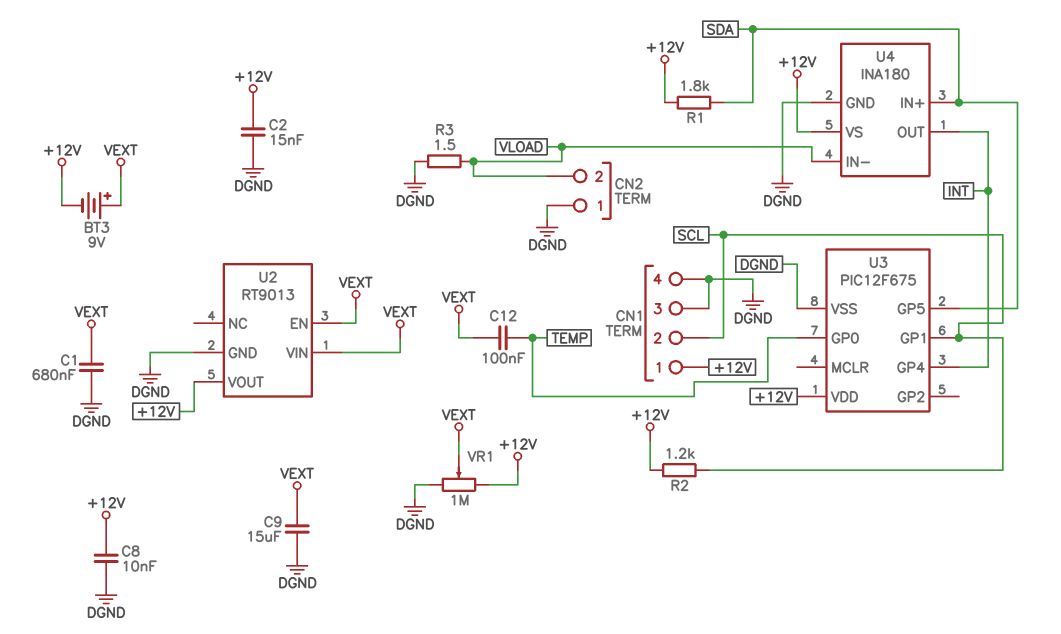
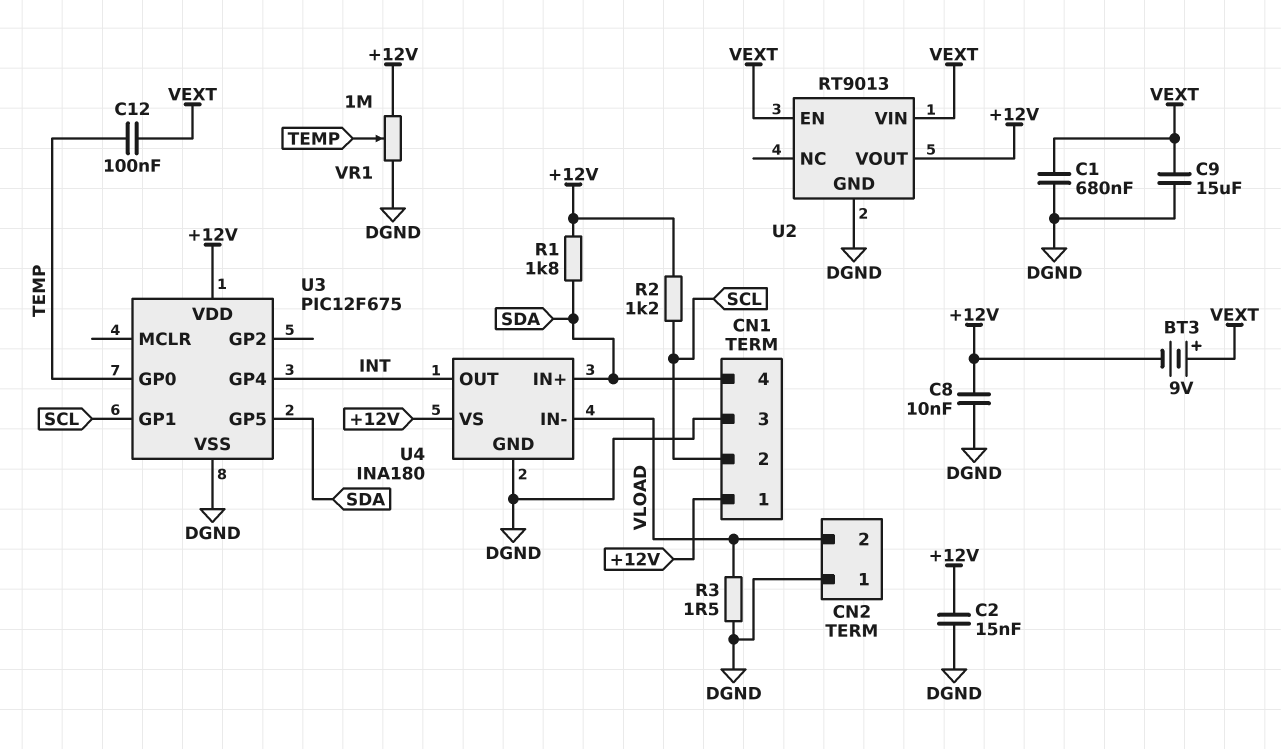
CN1 pin 4: DGND -> SDA
VR1: 1M (+12V, DGND, wiper VEXT) -> 1M (+12V, DGND, wiper TEMP)

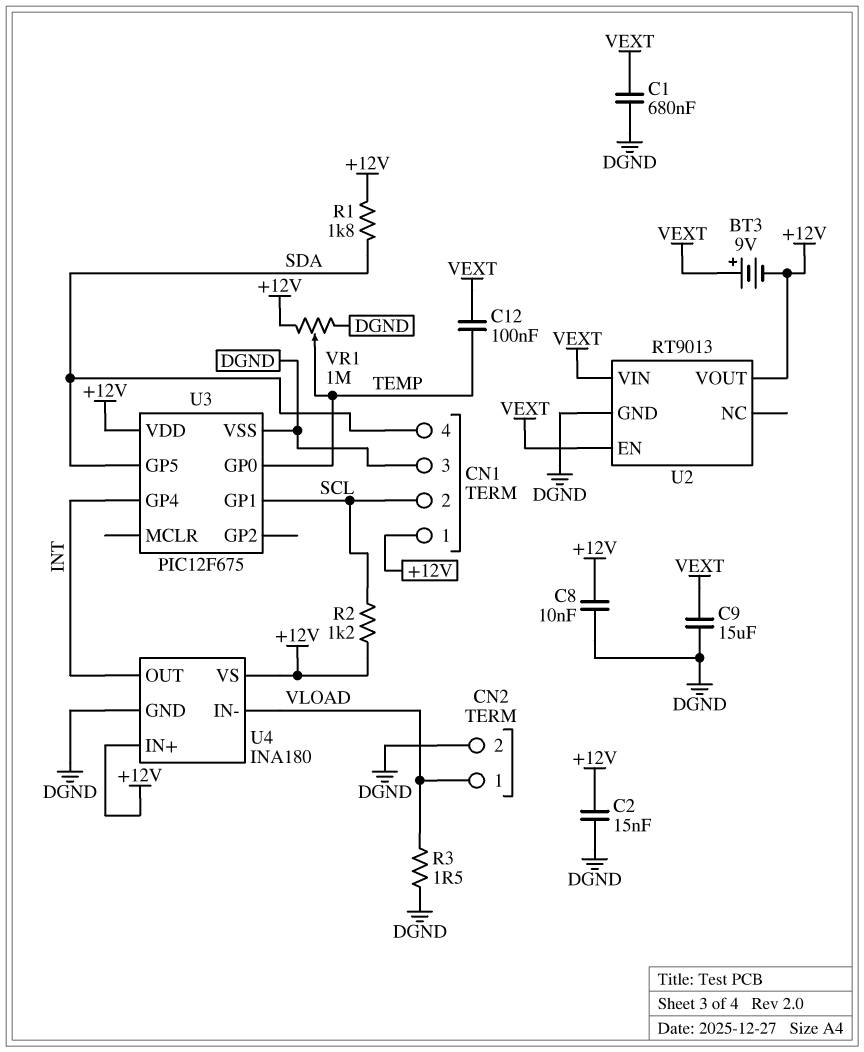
CN2 pin 1: DGND -> VLOAD
CN2 pin 2: VLOAD -> DGND
U4 pin IN+: SDA -> +12V

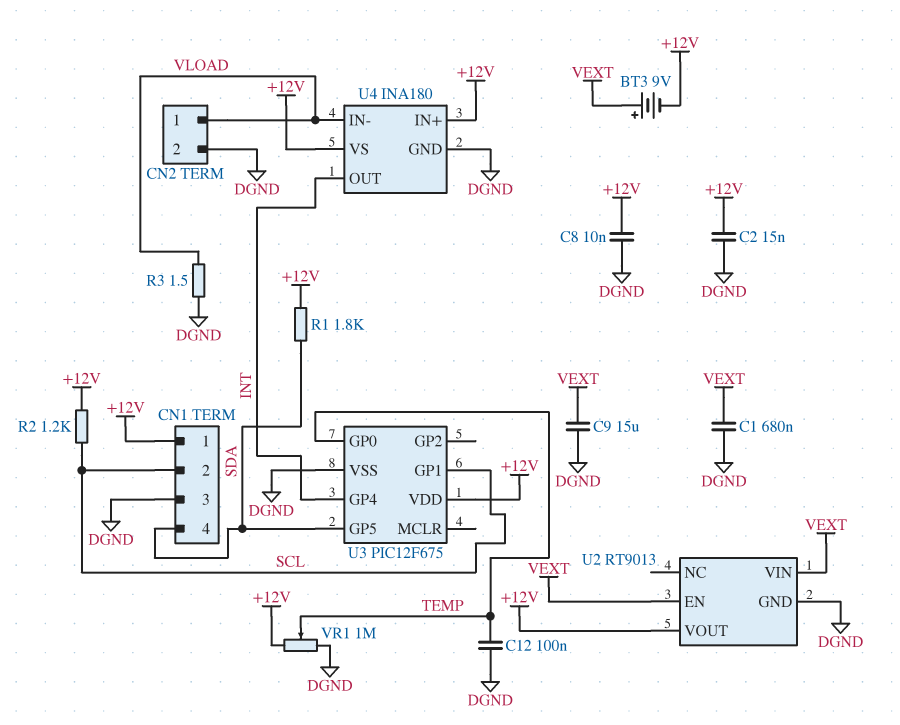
C12: 100nF (TEMP, VEXT) -> 100nF (DGND, TEMP)

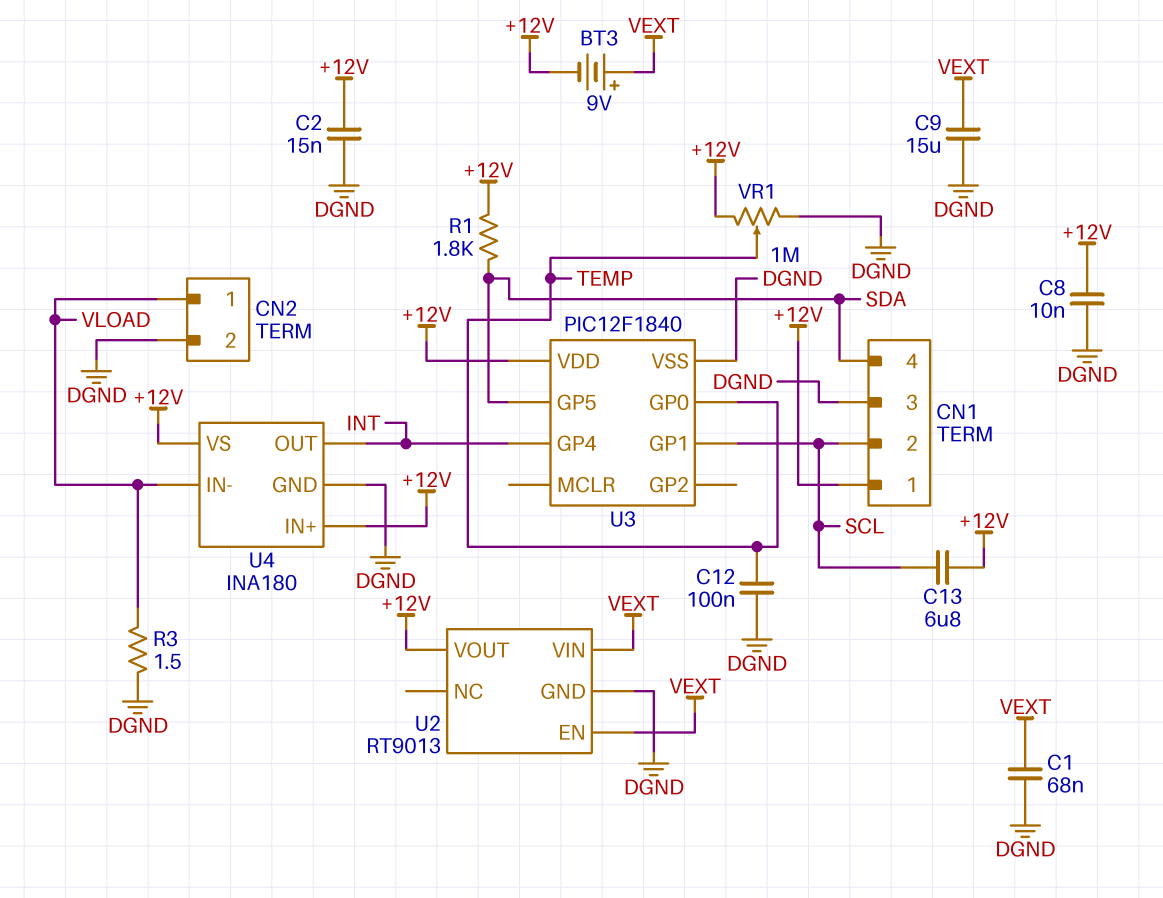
C1: 680nF (DGND, VEXT) -> 68nF (DGND, VEXT)
C13: none -> 6.8uF (+12V, SCL)
R2: 1.2k (+12V, SCL) -> none
U3: PIC12F675 -> PIC12F1840

